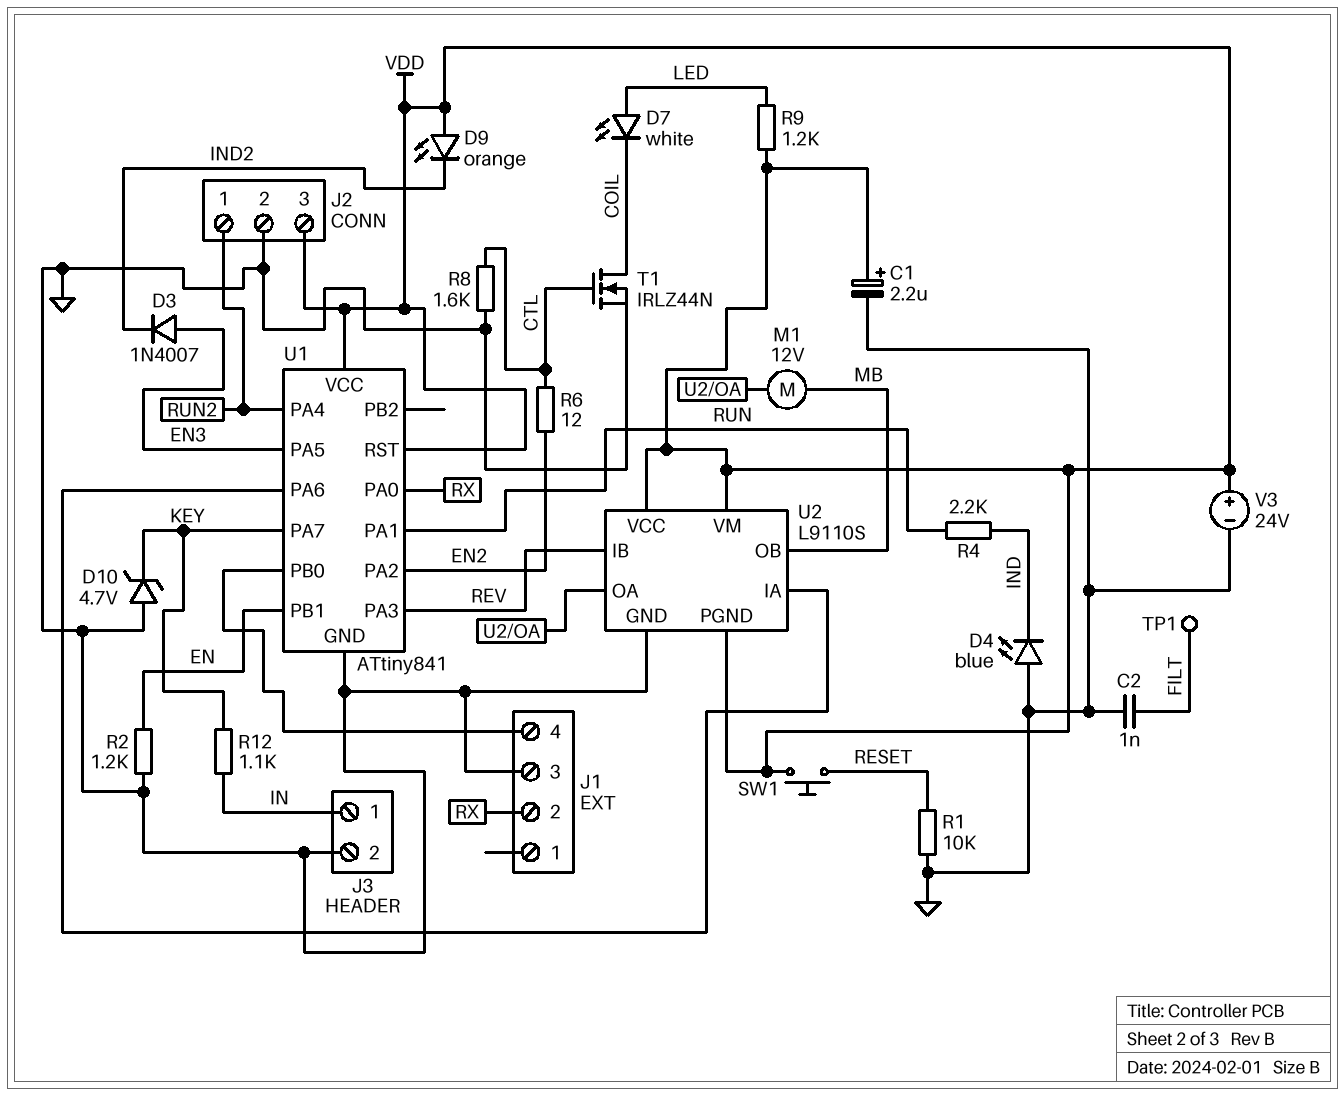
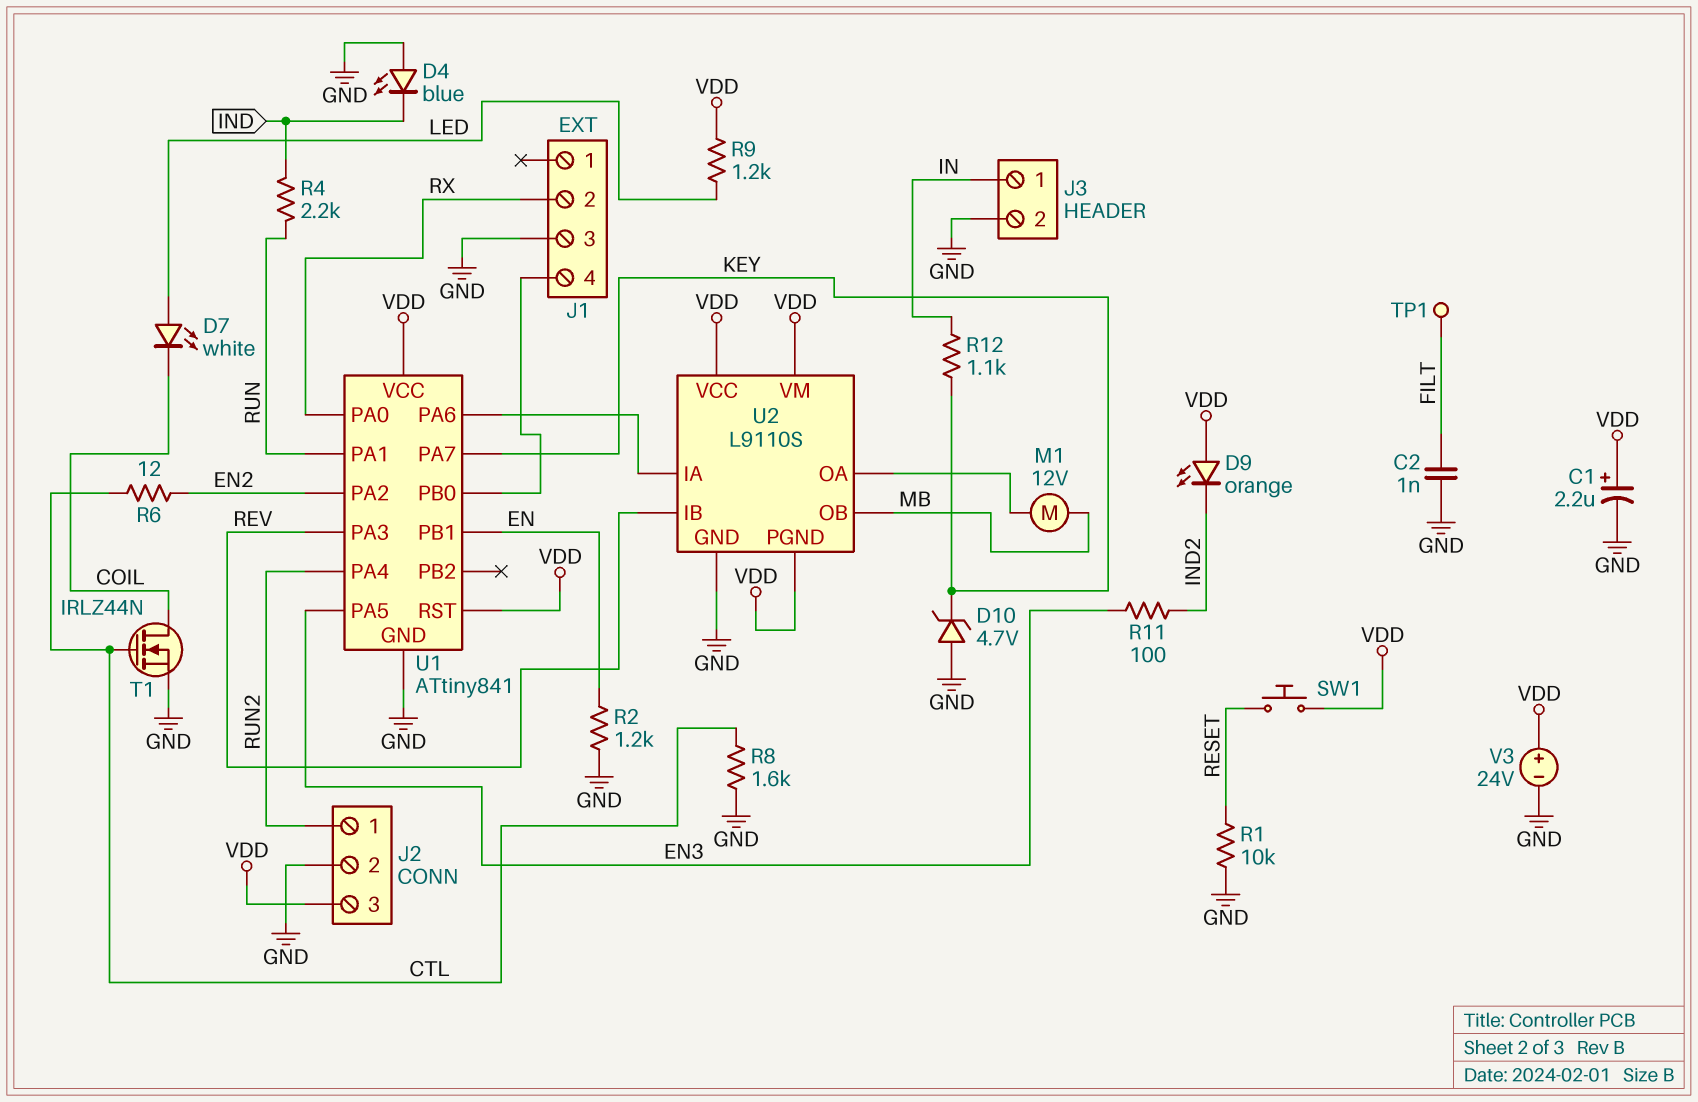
D3: diode 1N4007 (A EN3, K IND2) -> none
R11: none -> 100 (EN3, IND2)

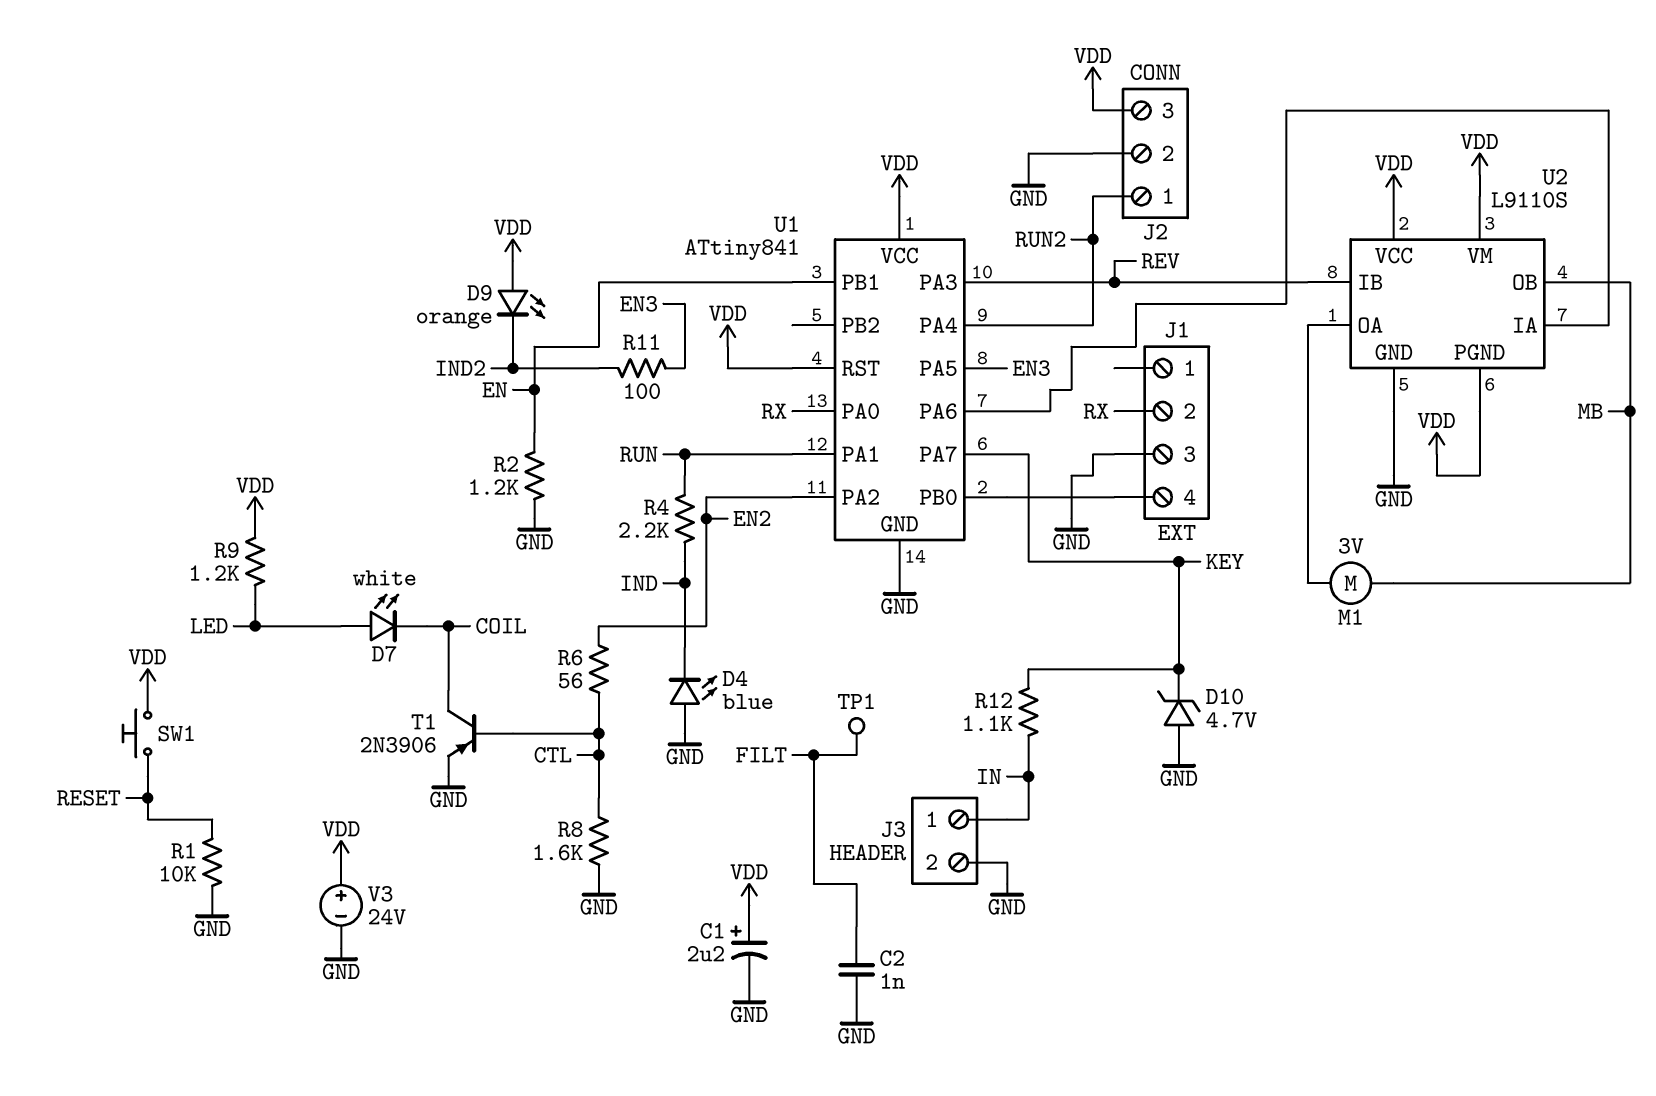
M1: motor 12V (MB, U2/OA) -> motor 3V (MB, U2/OA)
R6: 12 (CTL, EN2) -> 56 (CTL, EN2)
T1: NMOS IRLZ44N (G CTL, D COIL, S GND) -> PNP 2N3906 (B CTL, C COIL, E GND)

